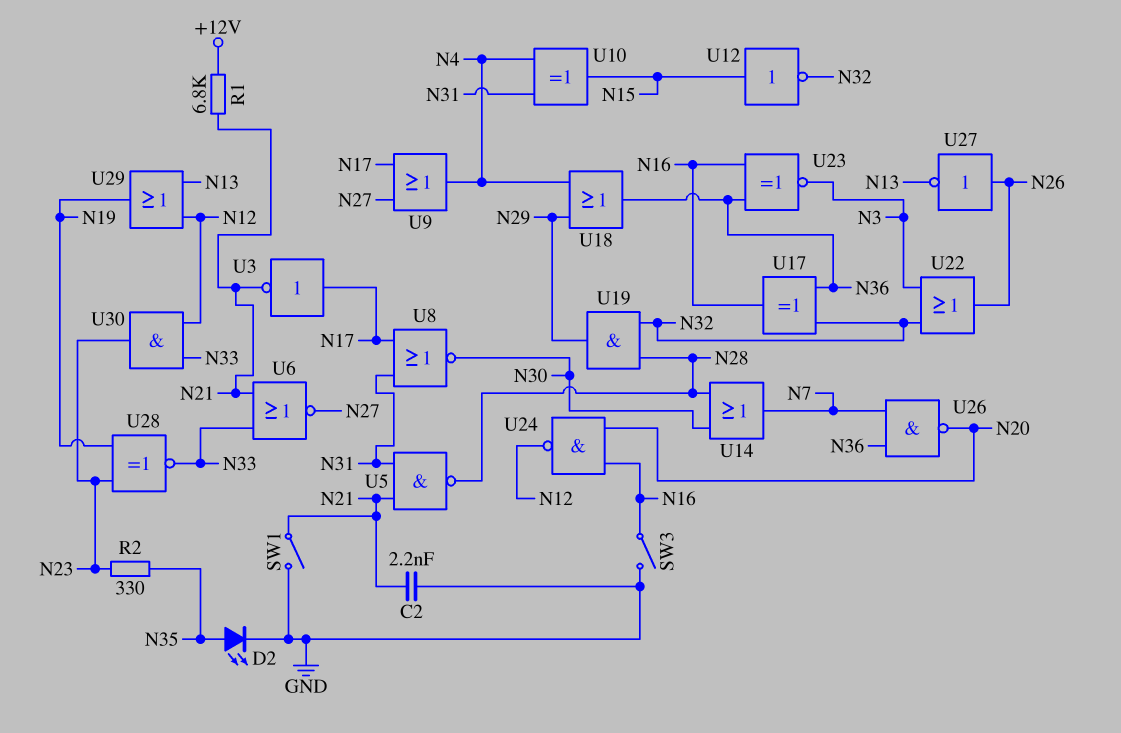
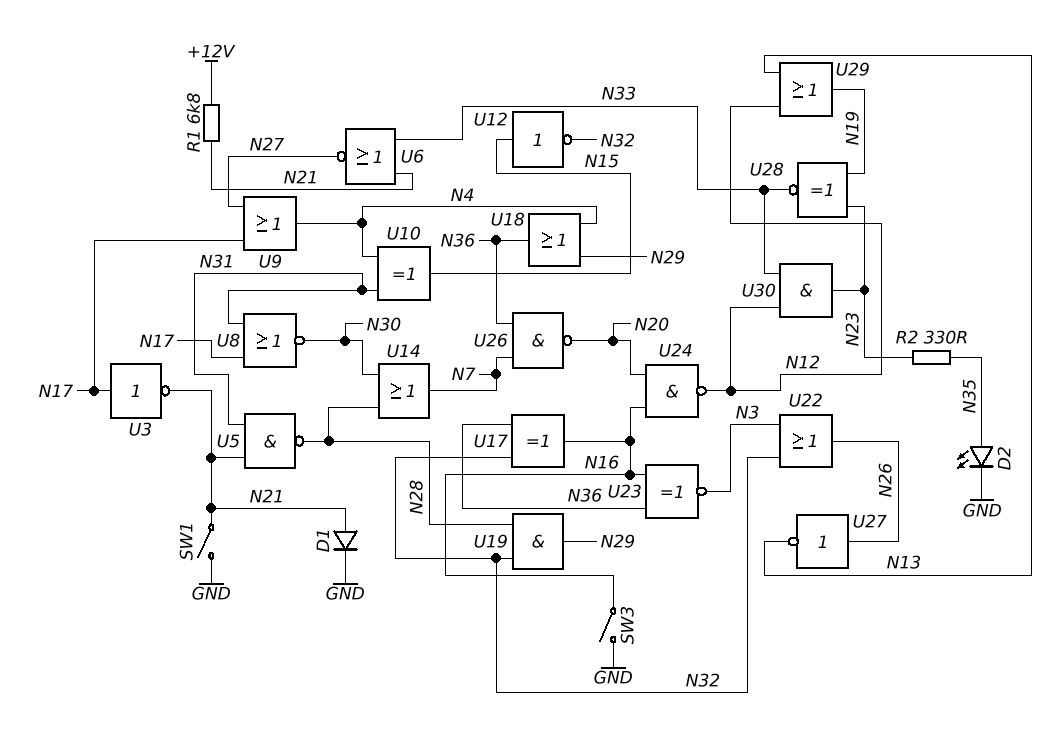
C2: 2.2nF (GND, N21) -> none
D1: none -> diode (A N21, K GND)

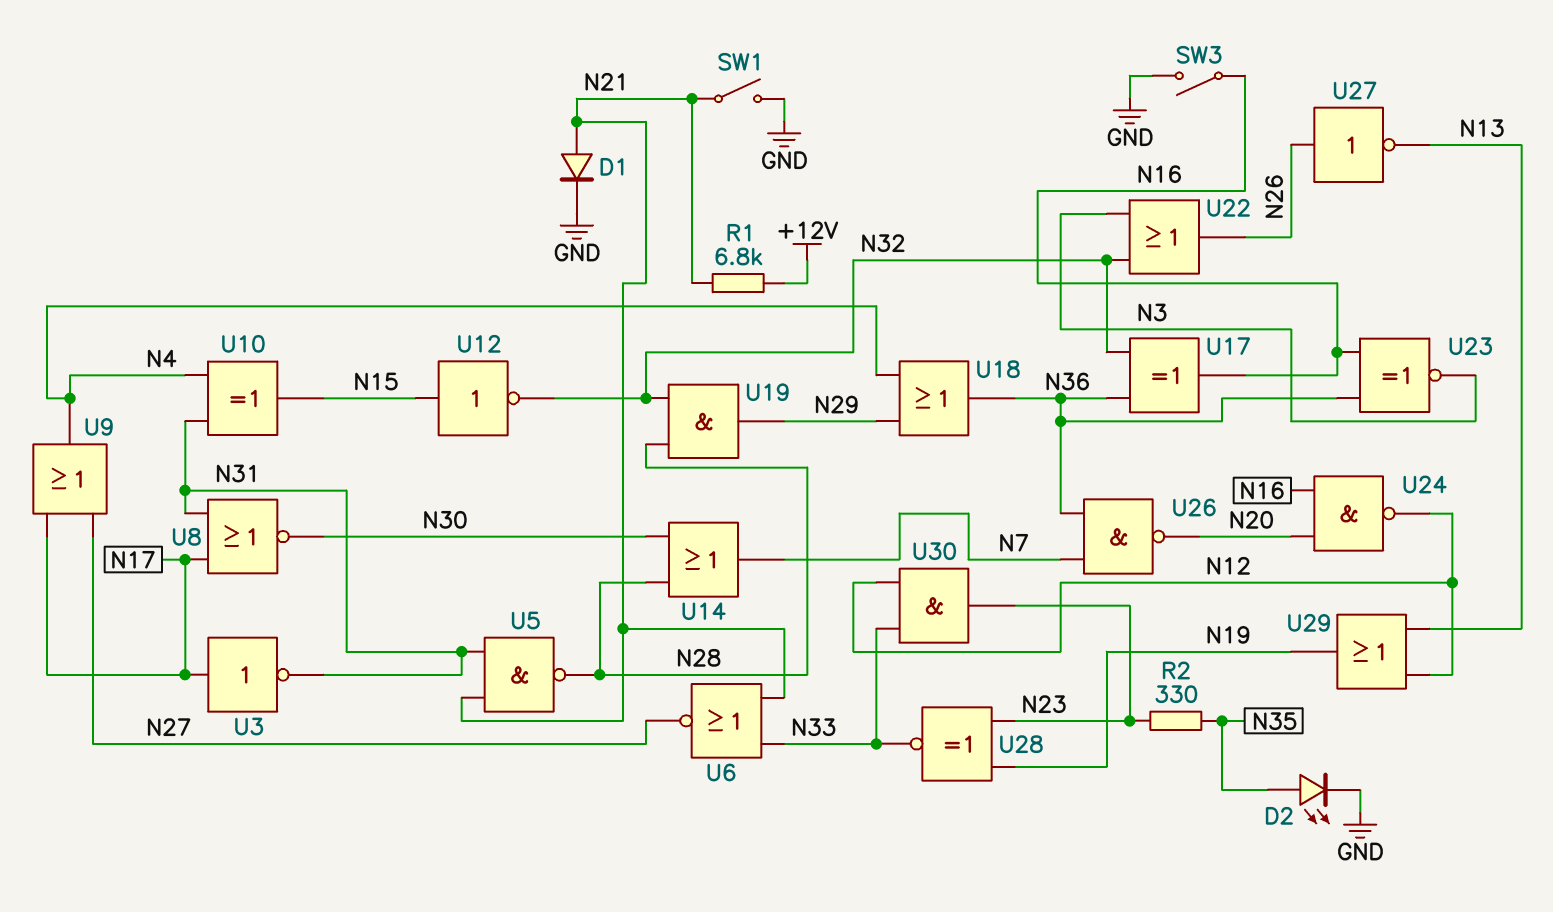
U3: NOT (in N17, out N21) -> NOT (in N17, out N31)

